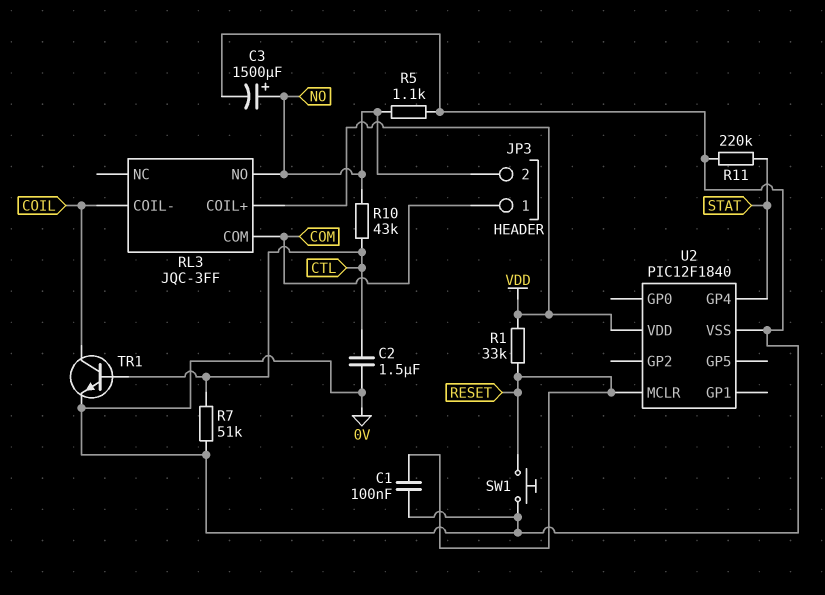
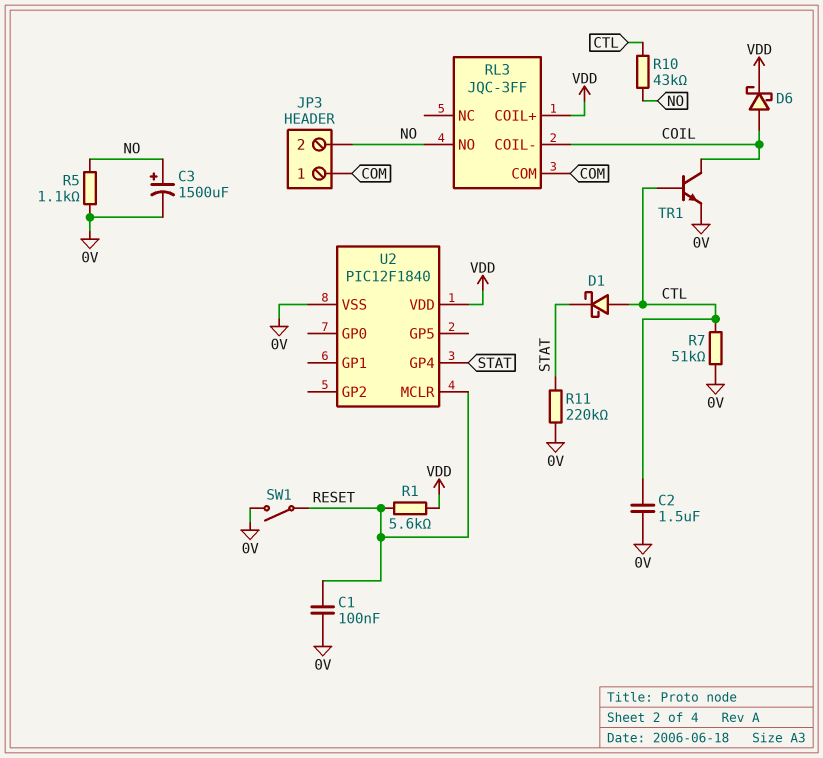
D1: none -> schottky (A CTL, K STAT)
D6: none -> schottky (A COIL, K VDD)
R1: 33k (RESET, VDD) -> 5.6k (RESET, VDD)
SW1: button (0V, RESET) -> switch (0V, RESET)

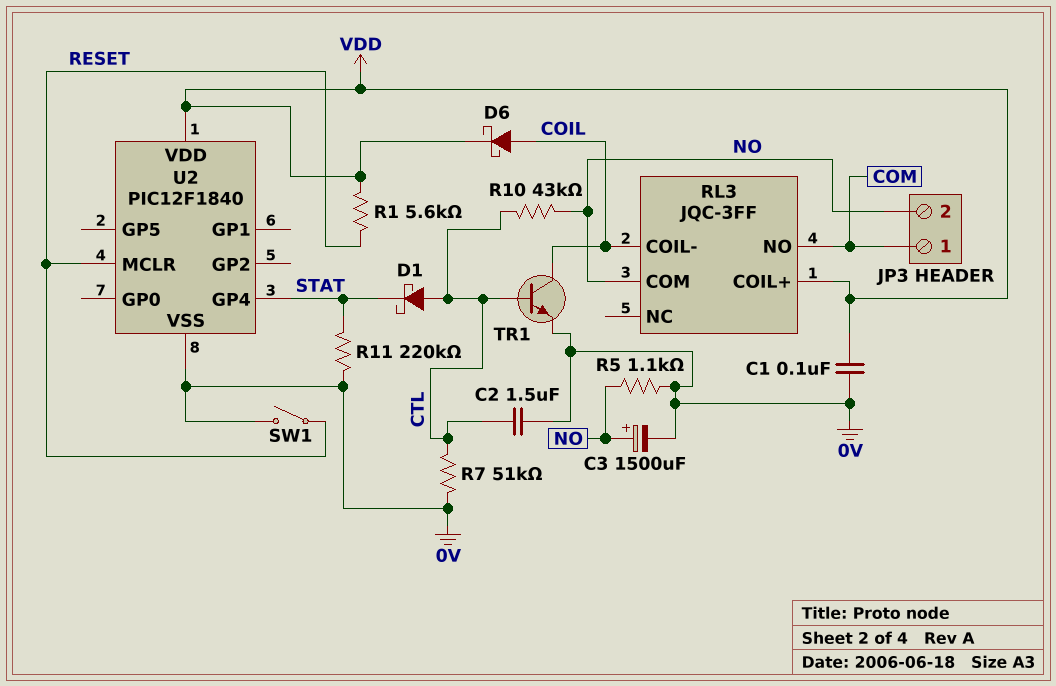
C1: 100nF (0V, RESET) -> 100nF (0V, VDD)
RL3 pin COM: COM -> NO
RL3 pin NO: NO -> COM

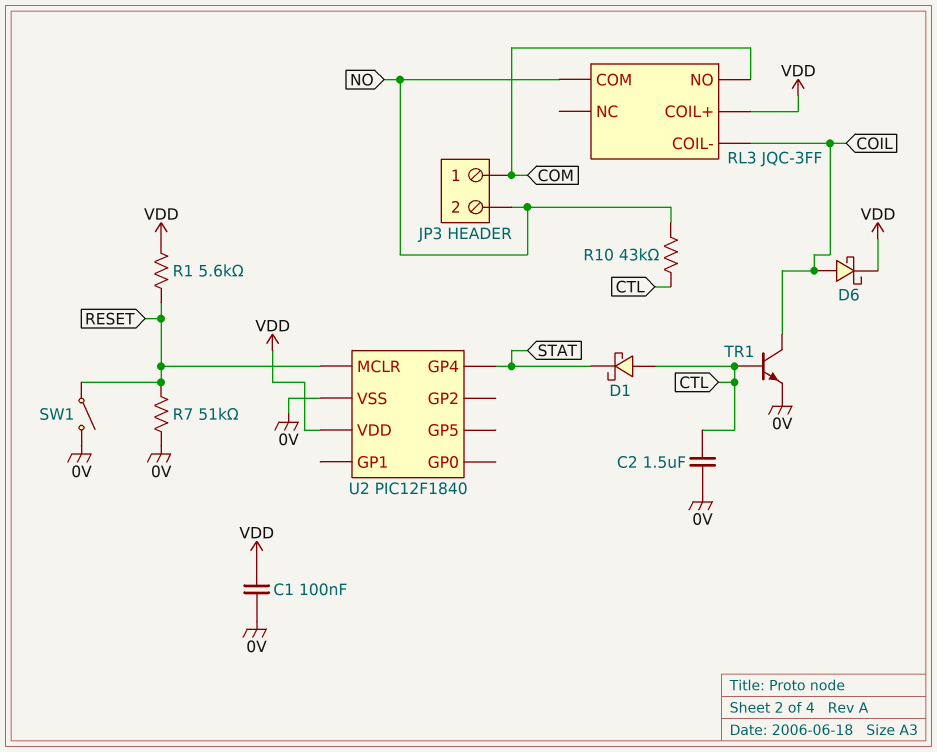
C3: 1500uF (plus NO, minus 0V) -> none
R5: 1.1k (0V, NO) -> none
R7: 51k (0V, CTL) -> 51k (0V, RESET)
R11: 220k (0V, STAT) -> none

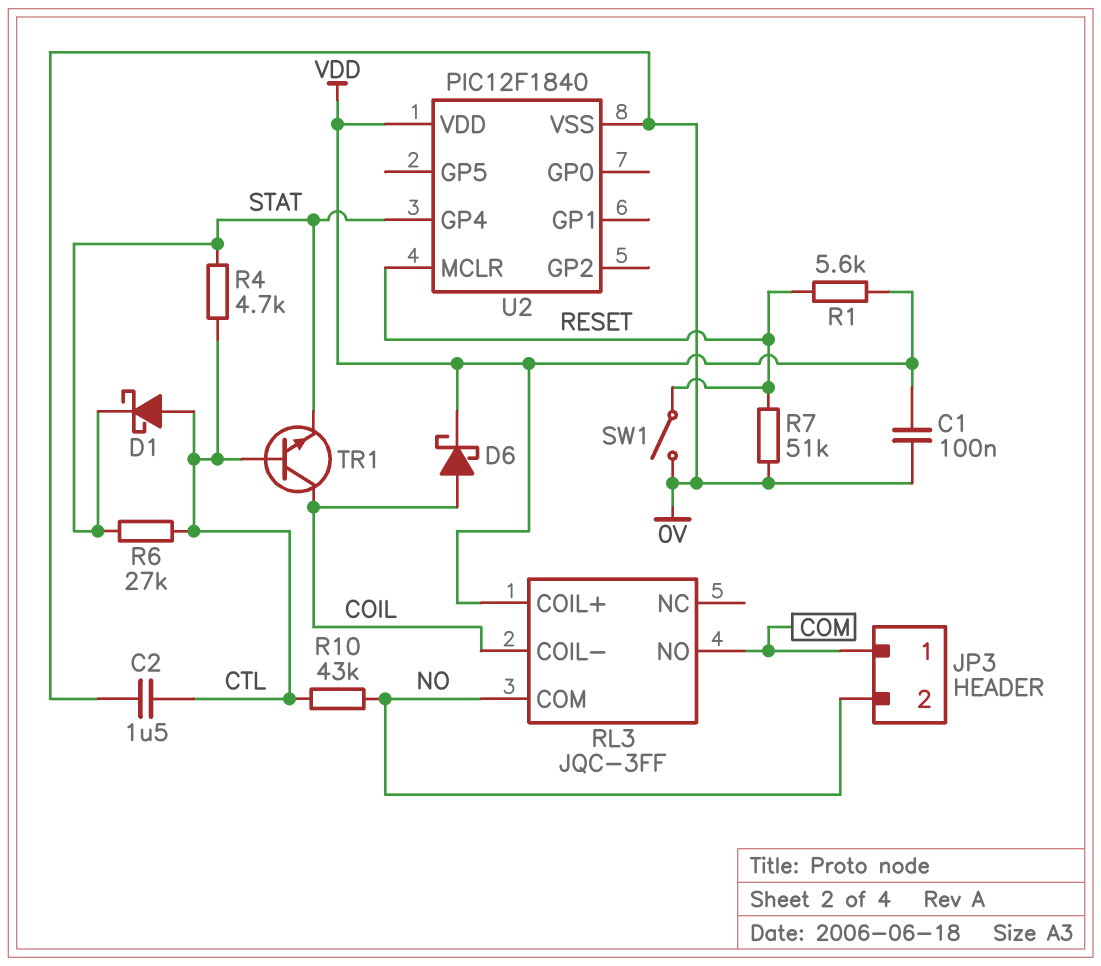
R4: none -> 4.7k (CTL, STAT)
R6: none -> 27k (CTL, STAT)
TR1: NPN (B CTL, C COIL, E 0V) -> NPN (B CTL, C COIL, E STAT)

